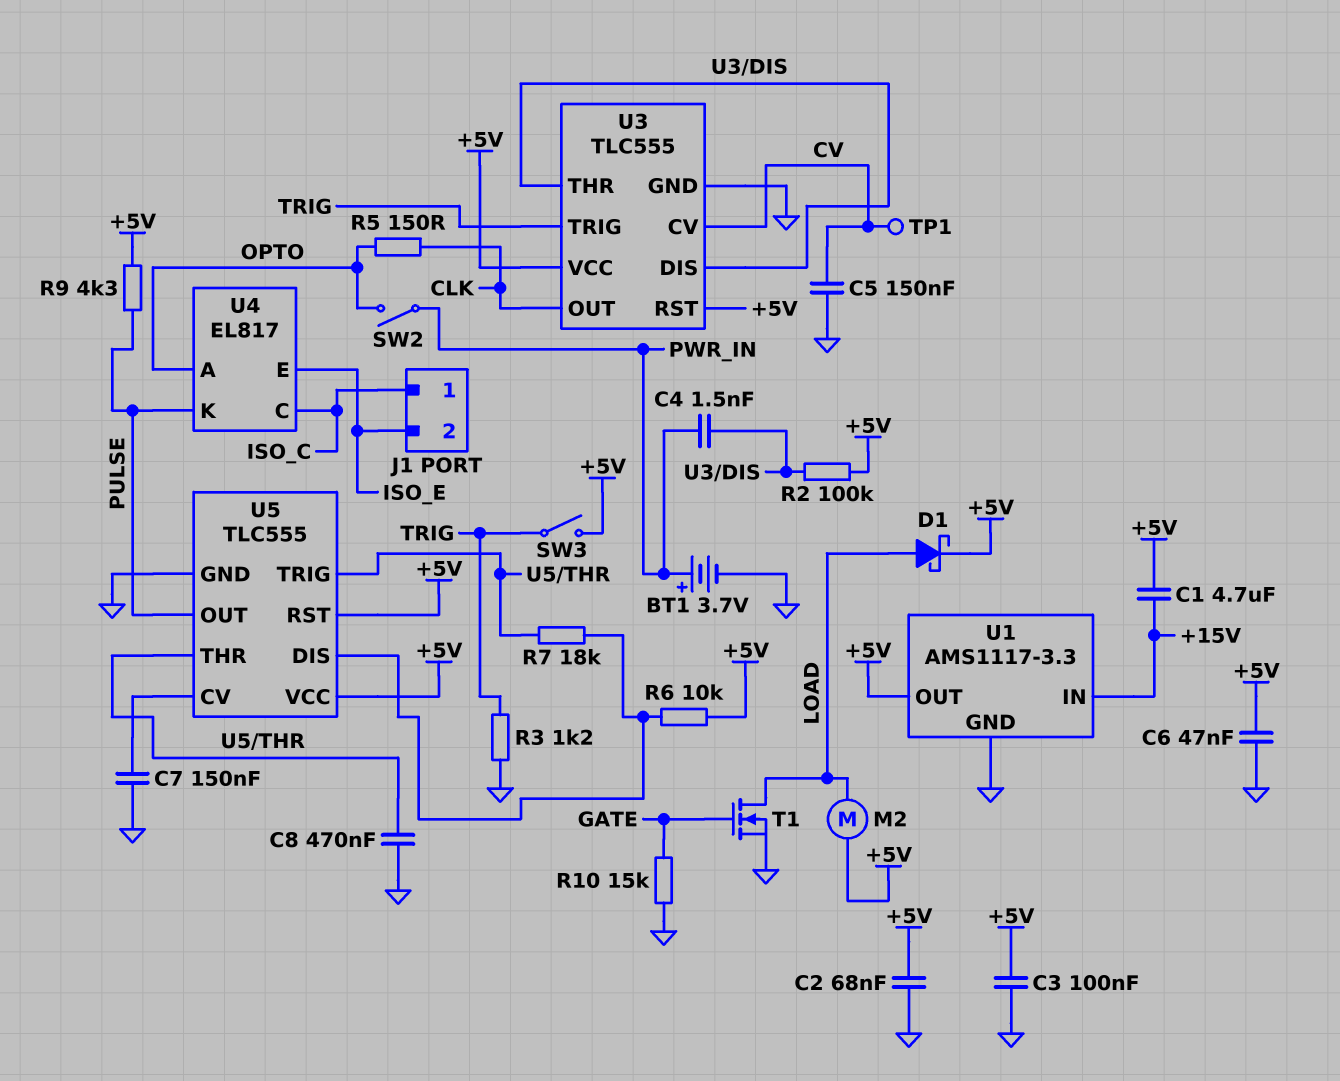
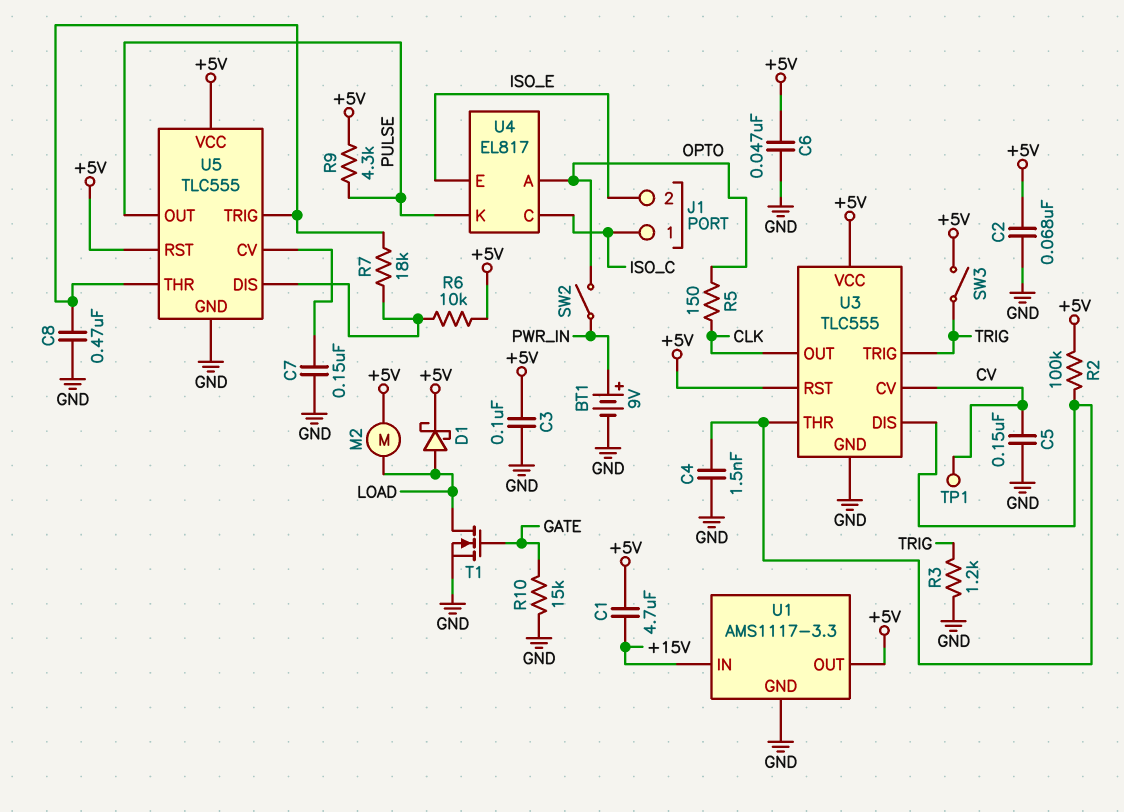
BT1: 3.7V (plus PWR_IN, minus GND) -> 9V (plus PWR_IN, minus GND)
C4: 1.5nF (PWR_IN, U3/DIS) -> 1.5nF (GND, U3/DIS)

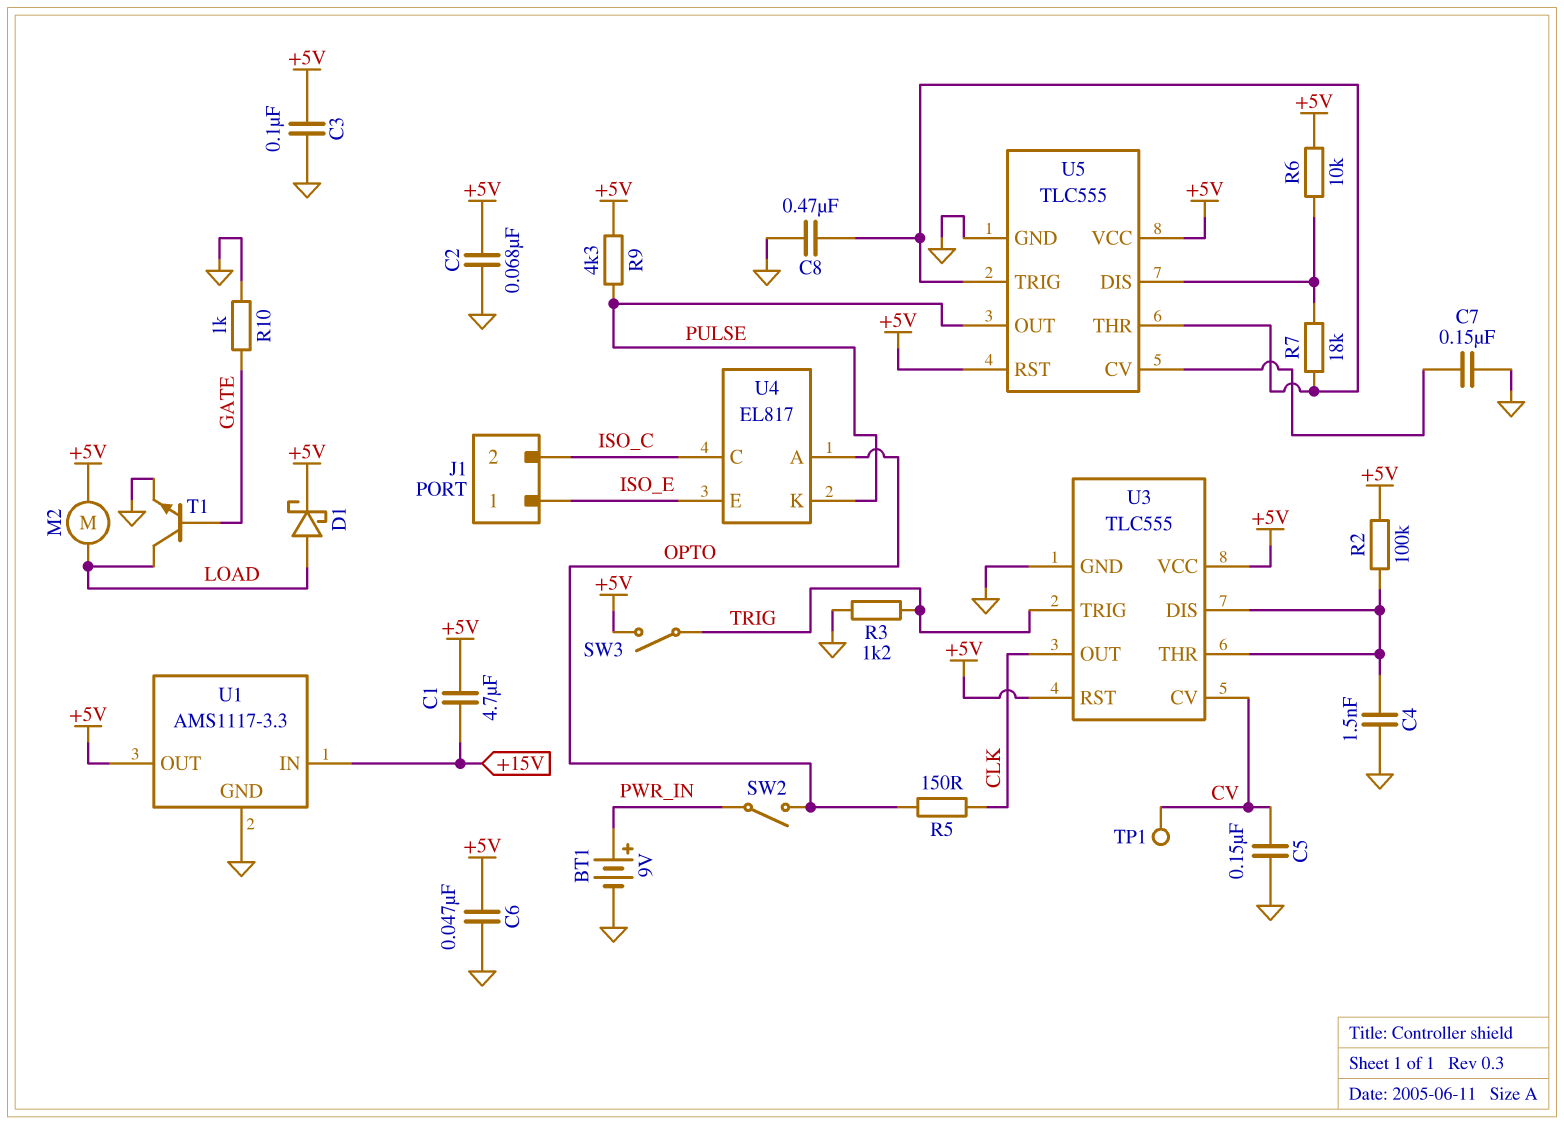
J1 pin 1: ISO_C -> ISO_E
J1 pin 2: ISO_E -> ISO_C
R10: 15k (GATE, GND) -> 1k (GATE, GND)
T1: NMOS (G GATE, D LOAD, S GND) -> NPN (B GATE, C LOAD, E GND)

